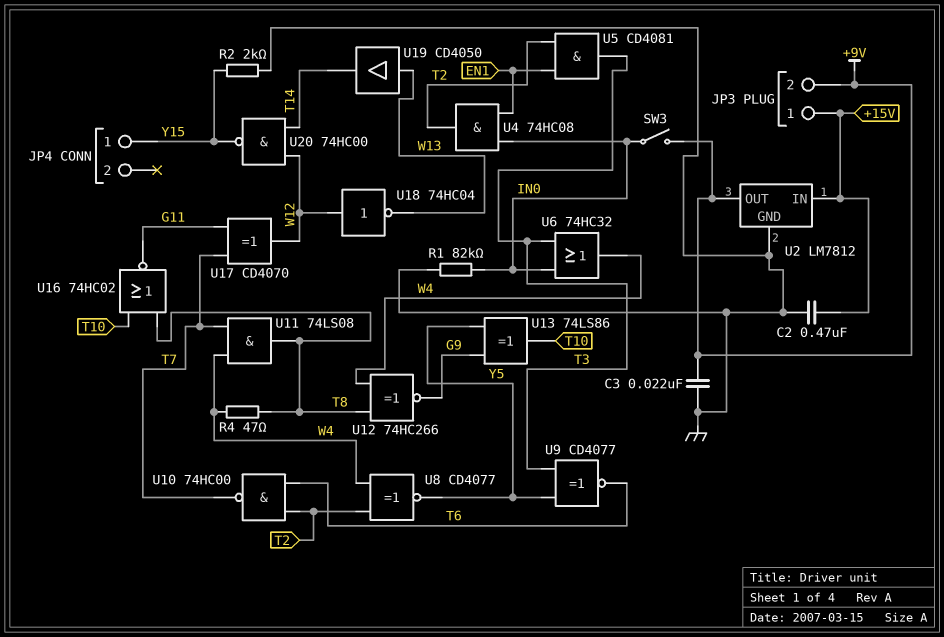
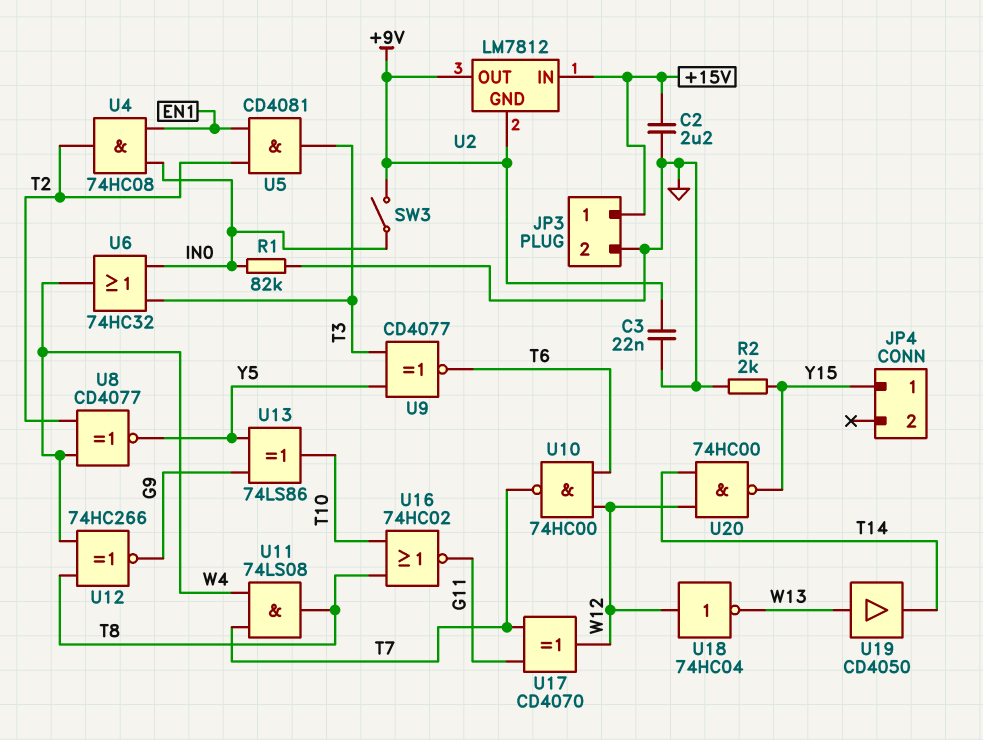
C2: 470nF (+15V, GND) -> 2.2uF (+15V, GND)
JP3 pin 2: +9V -> GND
R4: 47 (T8, W4) -> none
U2 pin GND: GND -> +9V
U10: NAND 74HC00 (in T2, in T6, out T7) -> NAND 74HC00 (in T6, in W12, out T7)

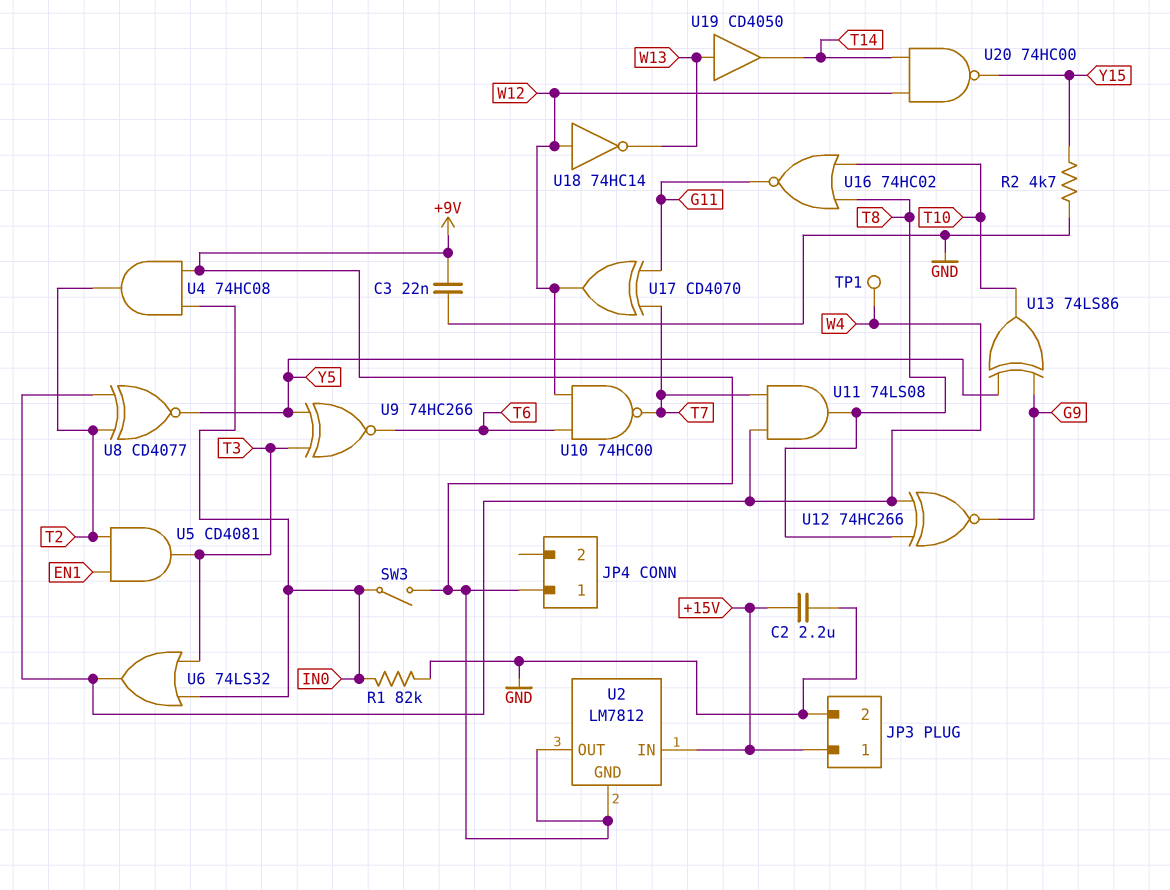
JP4 pin 1: Y15 -> +9V
R2: 2k (GND, Y15) -> 4.7k (GND, Y15)
TP1: none -> test point (W4)
U4: AND 74HC08 (in EN1, in IN0, out T2) -> AND 74HC08 (in +9V, in IN0, out T2)
U6: OR 74HC32 (in IN0, in T3, out W4) -> OR 74LS32 (in IN0, in T3, out W4)
U9: XNOR CD4077 (in T3, in Y5, out T6) -> XNOR 74HC266 (in T3, in Y5, out T6)
U18: NOT 74HC04 (in W12, out W13) -> NOT 74HC14 (in W12, out W13)

